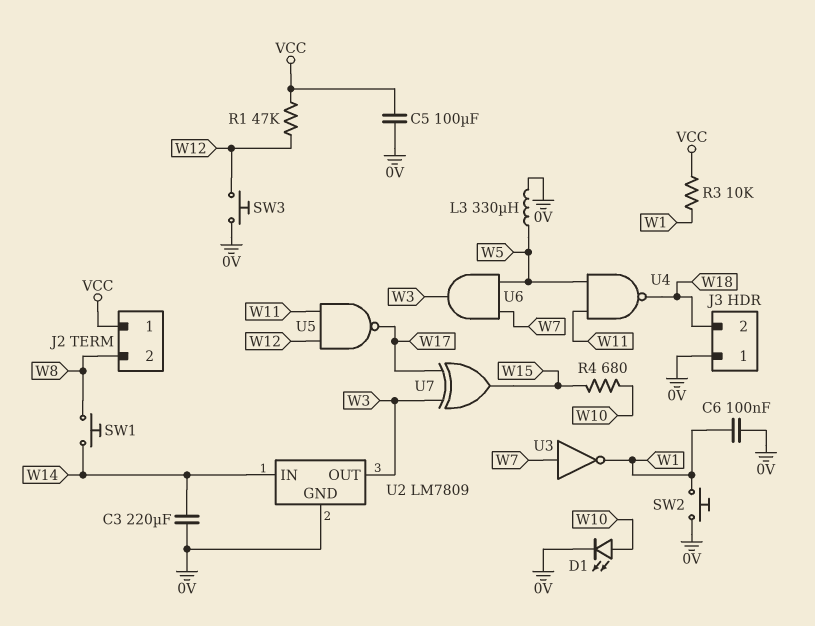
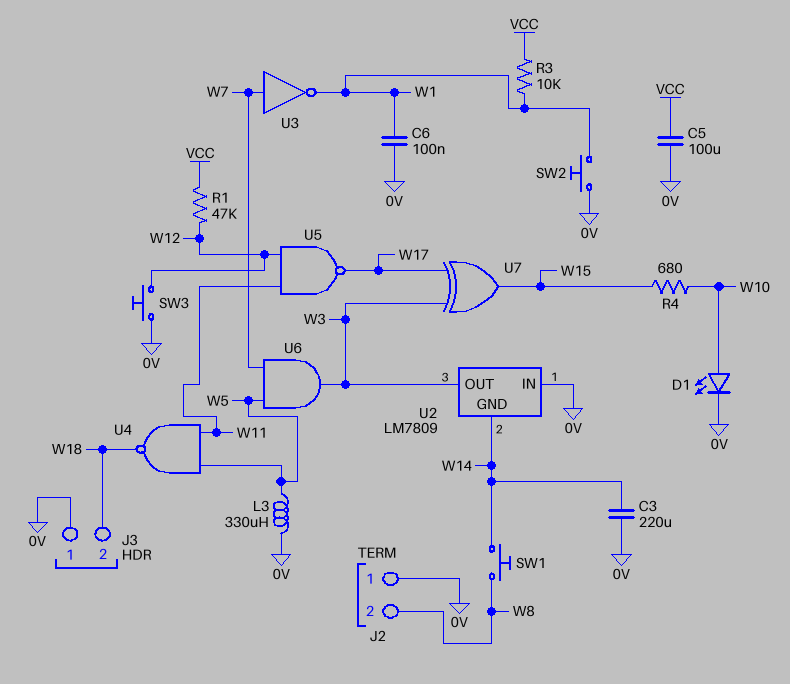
J2 pin 1: VCC -> 0V
U2 pin GND: 0V -> W14
U2 pin IN: W14 -> 0V

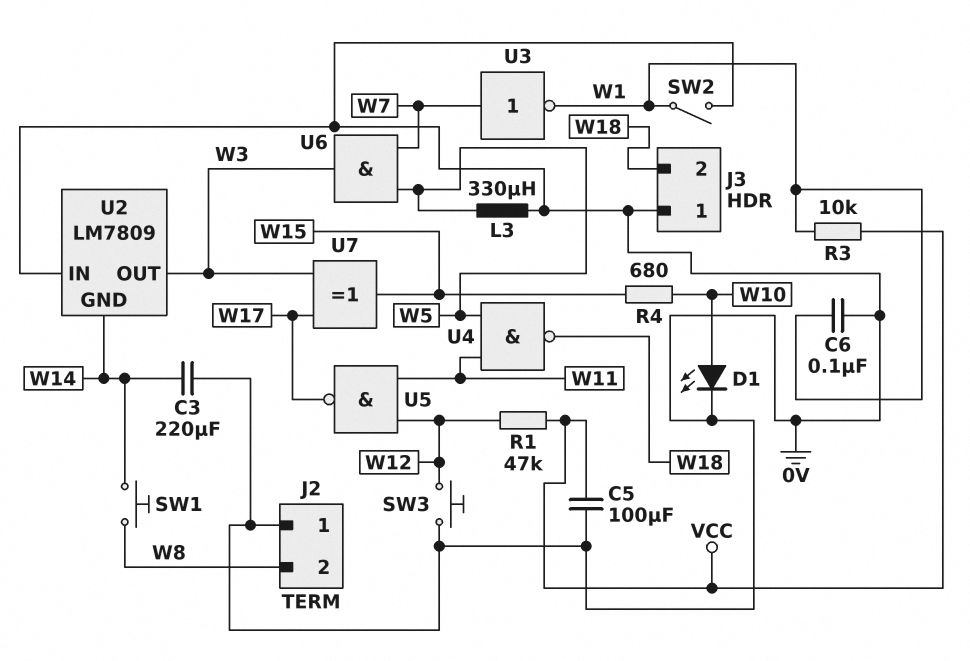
SW2: button (0V, W1) -> switch (0V, W1)

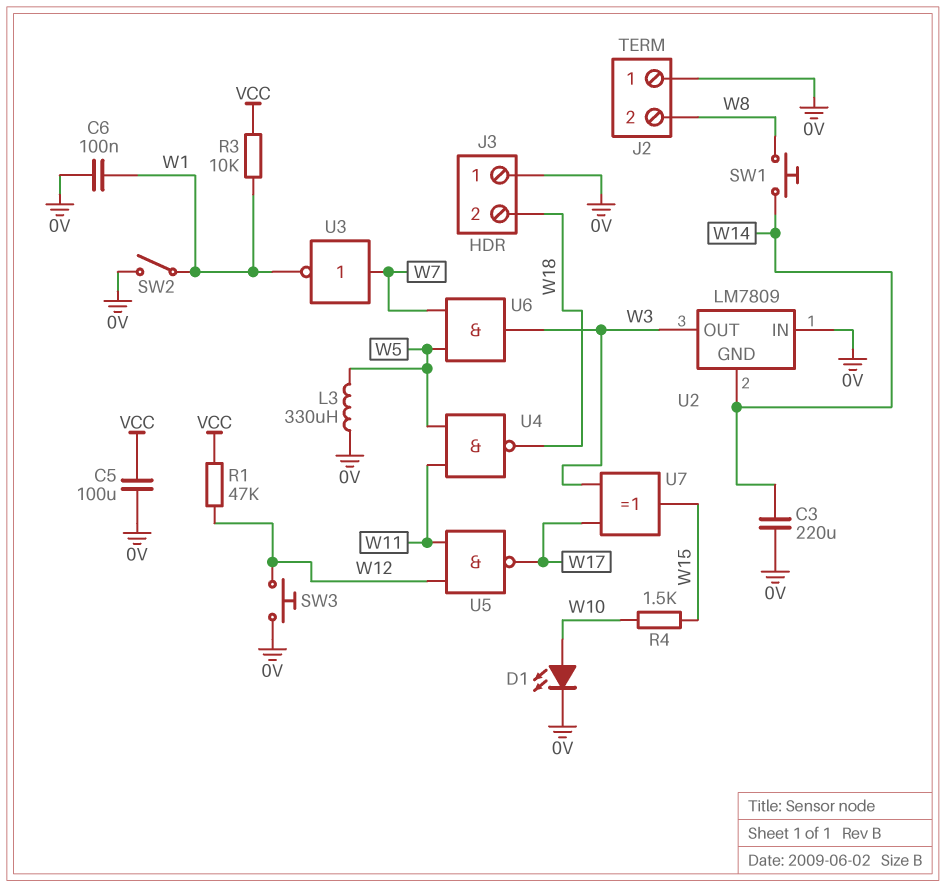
R4: 680 (W10, W15) -> 1.5k (W10, W15)

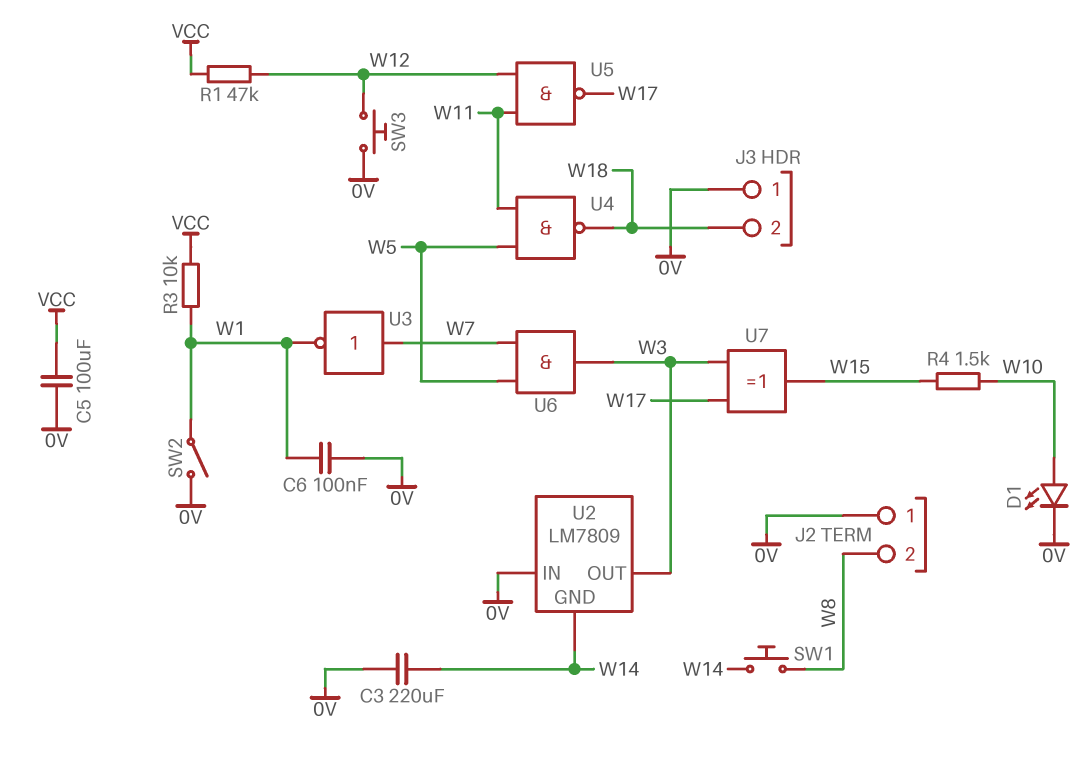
L3: 330uH (0V, W5) -> none

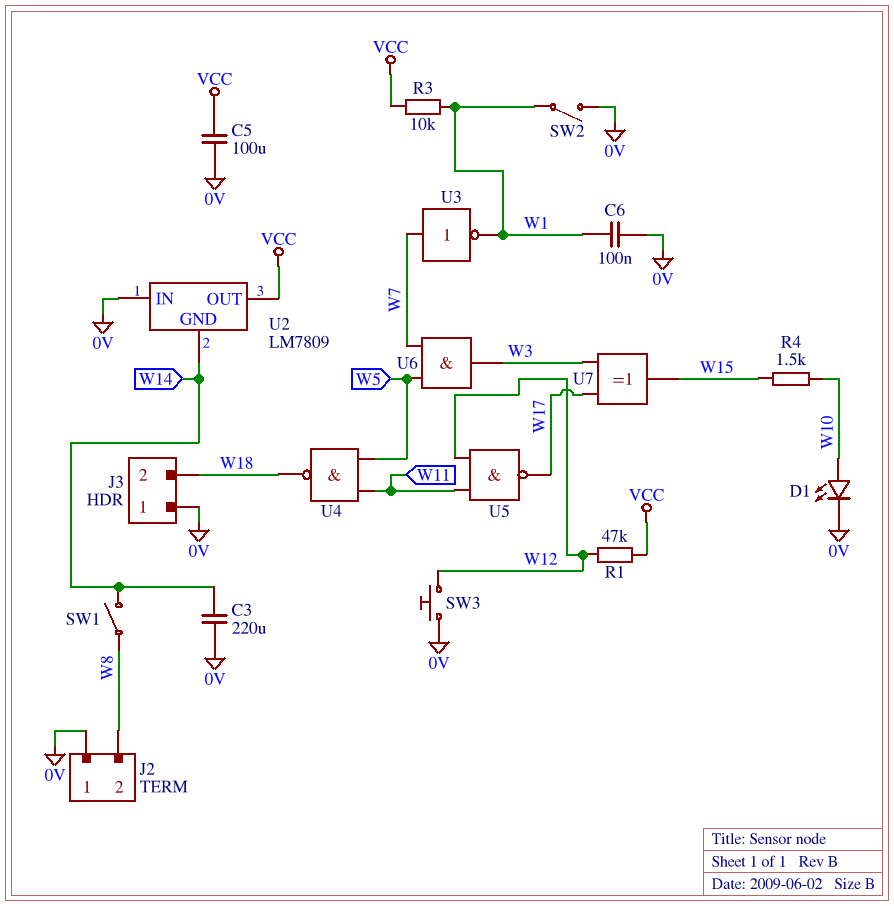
SW1: button (W8, W14) -> switch (W8, W14)
U2 pin OUT: W3 -> VCC

